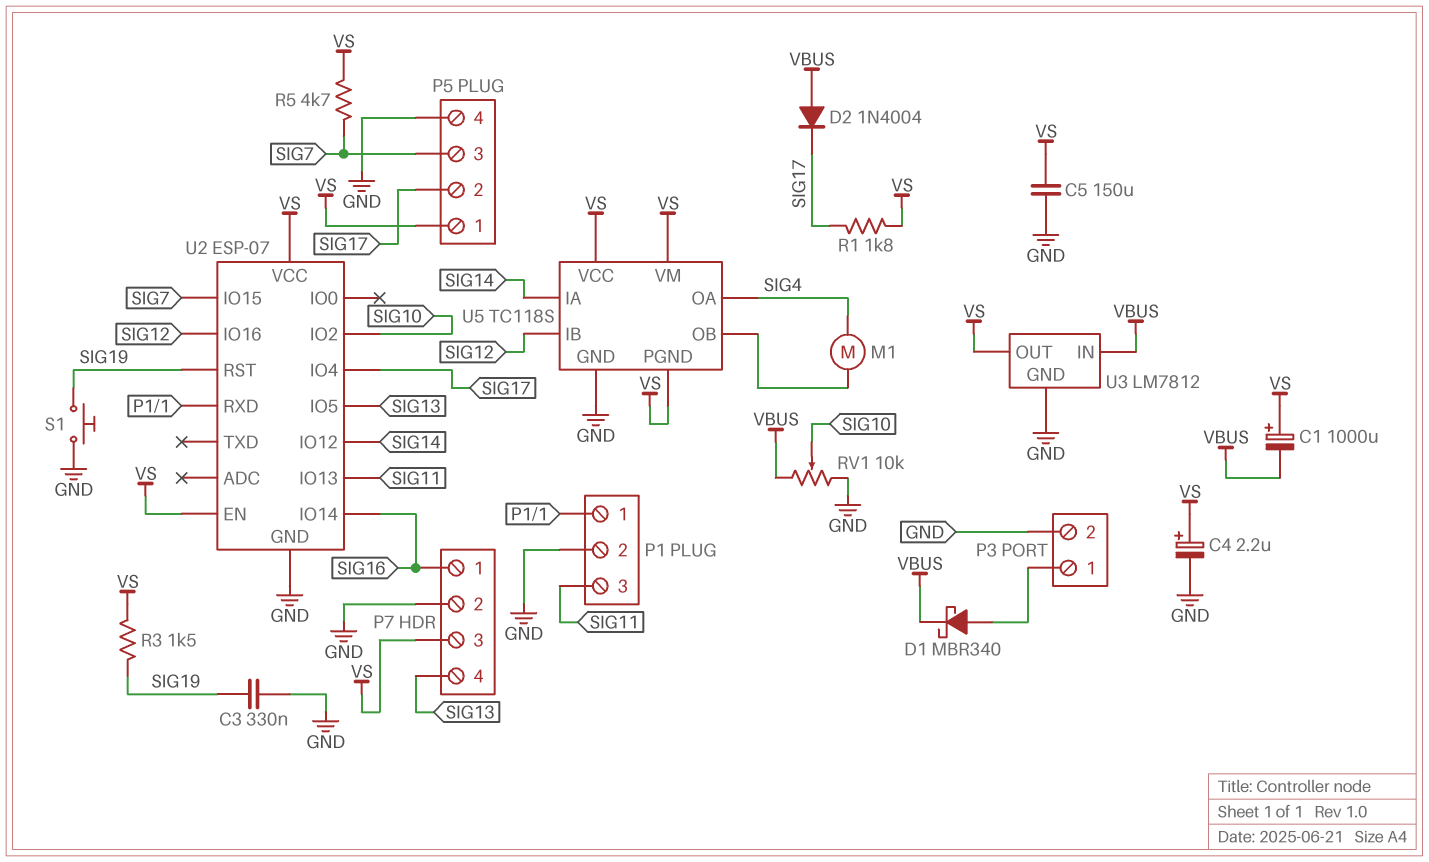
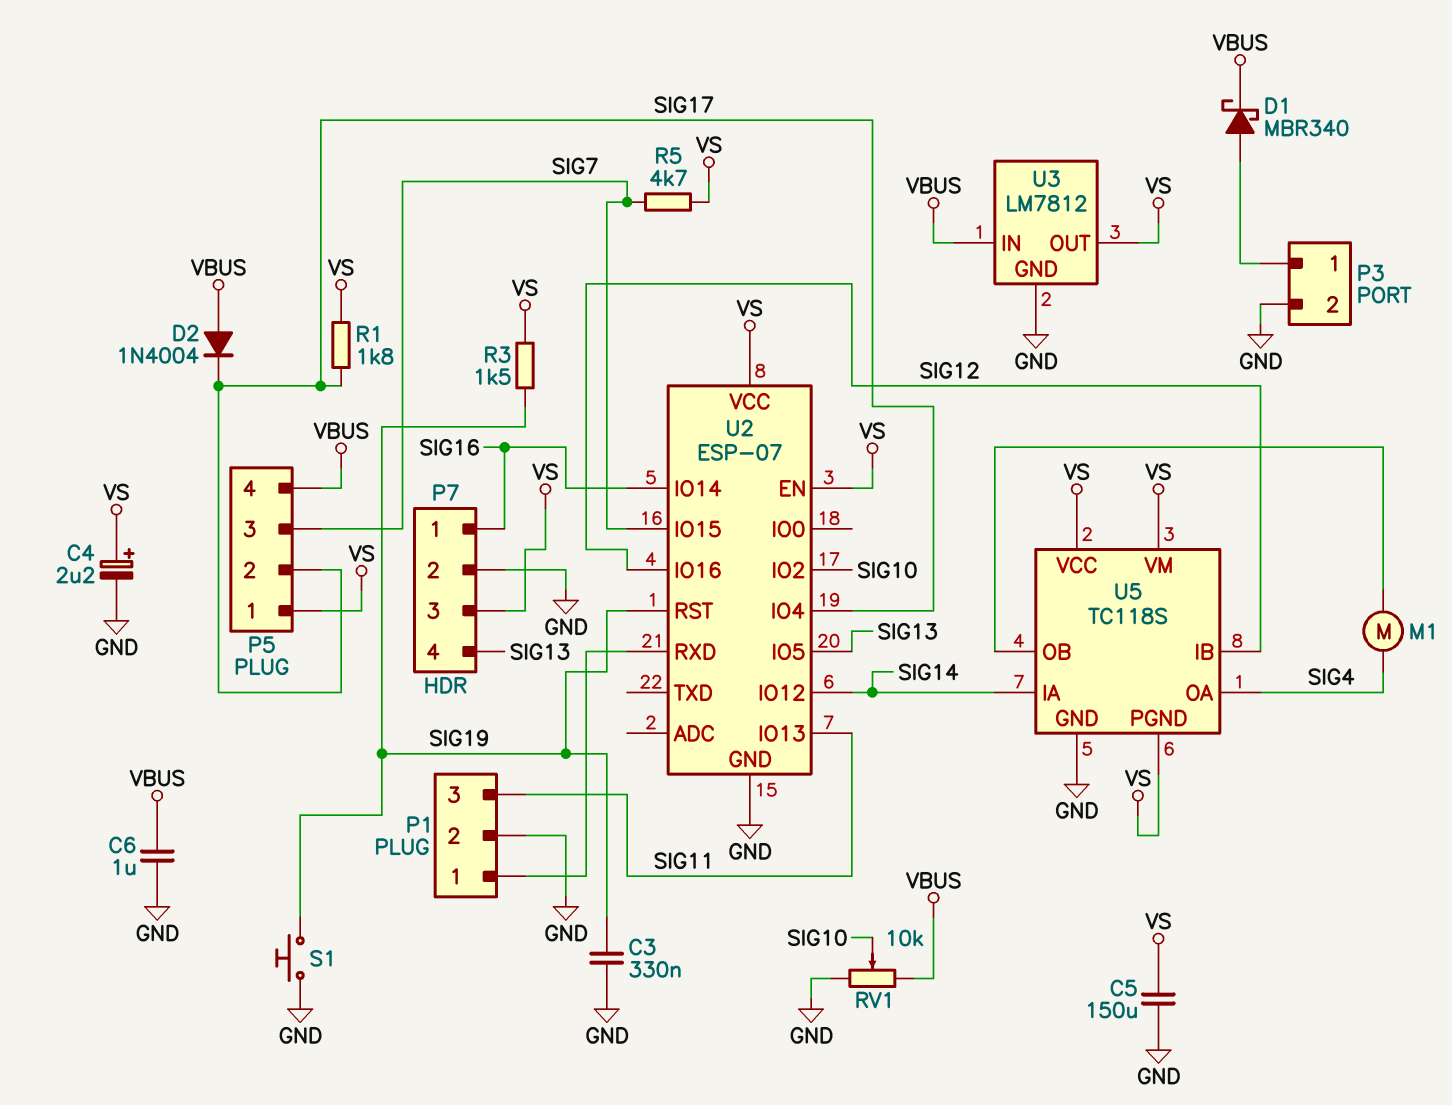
C1: 1000uF (plus VS, minus VBUS) -> none
C6: none -> 1uF (GND, VBUS)
P5 pin 4: GND -> VBUS

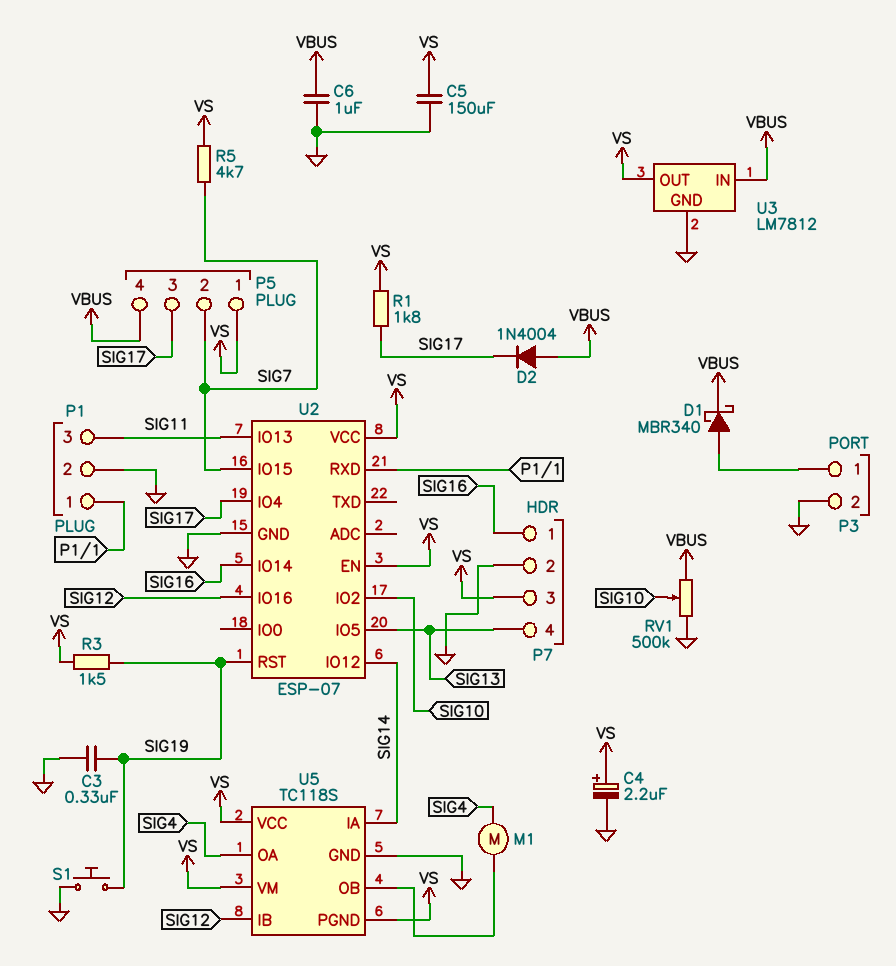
P5 pin 2: SIG17 -> SIG7
P5 pin 3: SIG7 -> SIG17
RV1: 10k (GND, VBUS, wiper SIG10) -> 500k (GND, VBUS, wiper SIG10)

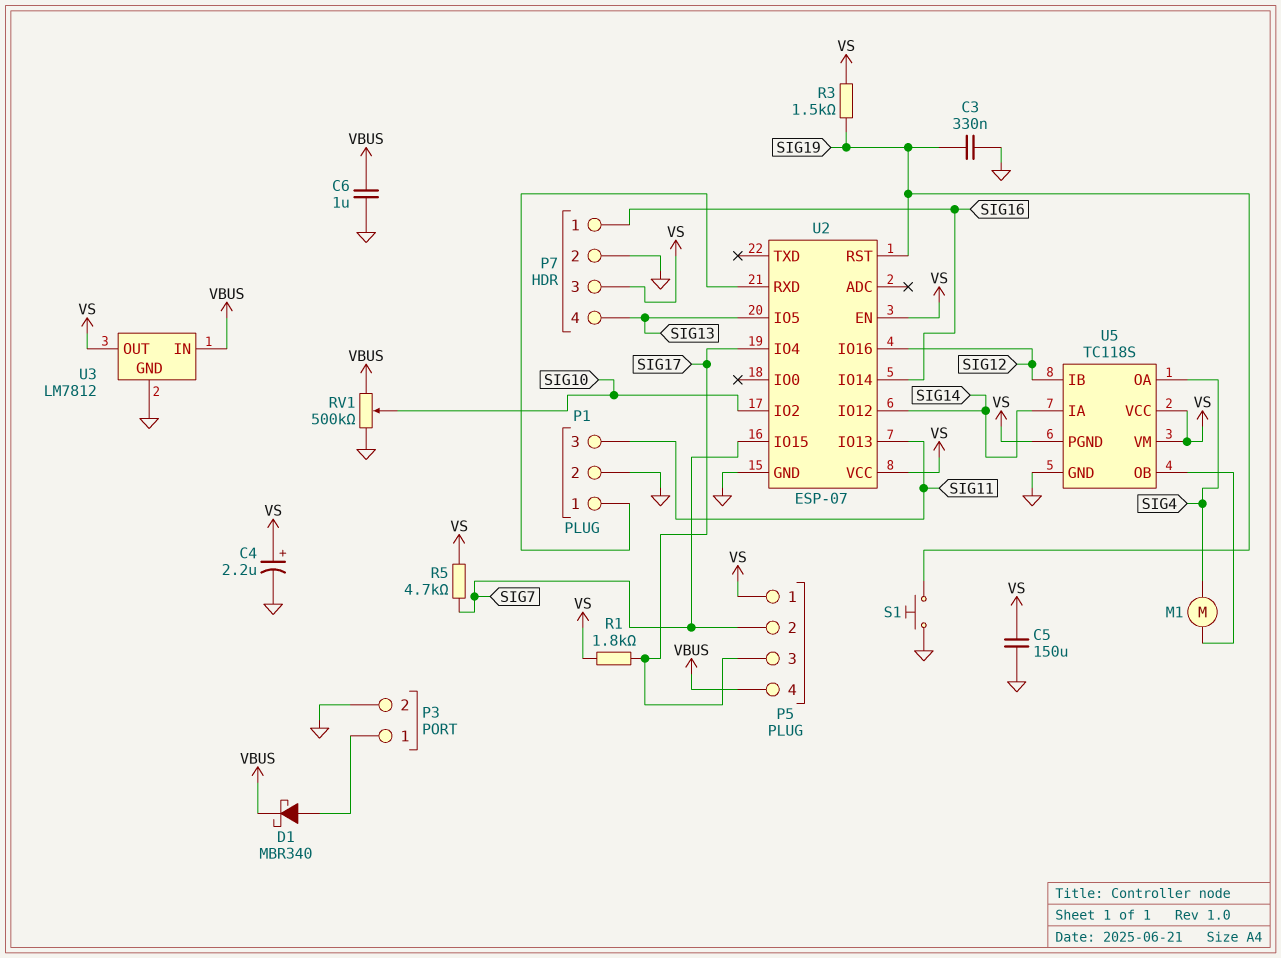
D2: diode 1N4004 (A VBUS, K SIG17) -> none

